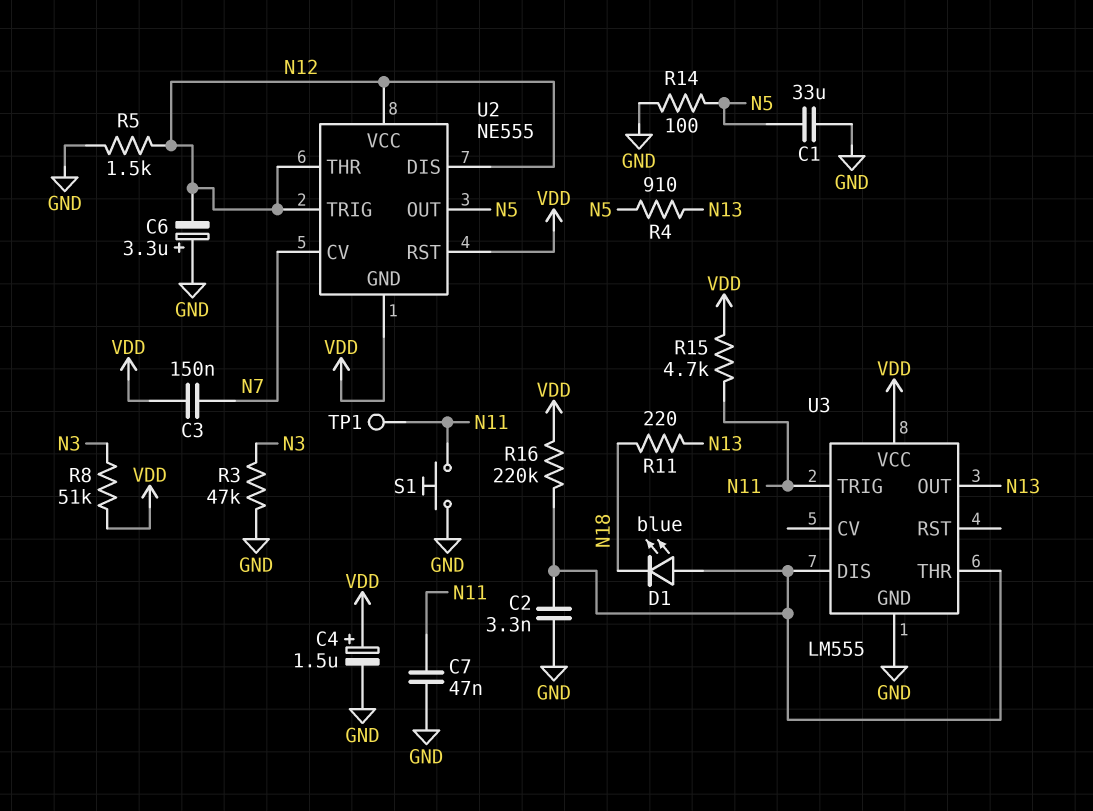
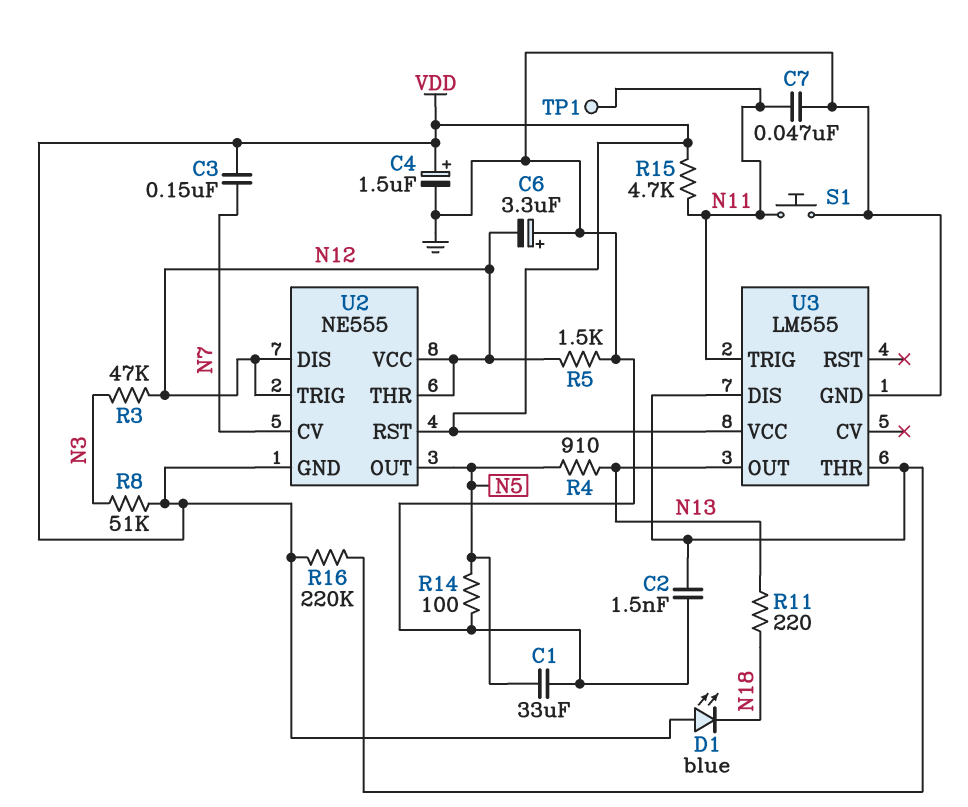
C2: 3.3nF (GND, U3/DIS) -> 1.5nF (GND, U3/DIS)
D1: LED blue (A U3/DIS, K N18) -> LED blue (A VDD, K N18)
R3: 47k (GND, N3) -> 47k (N3, N12)

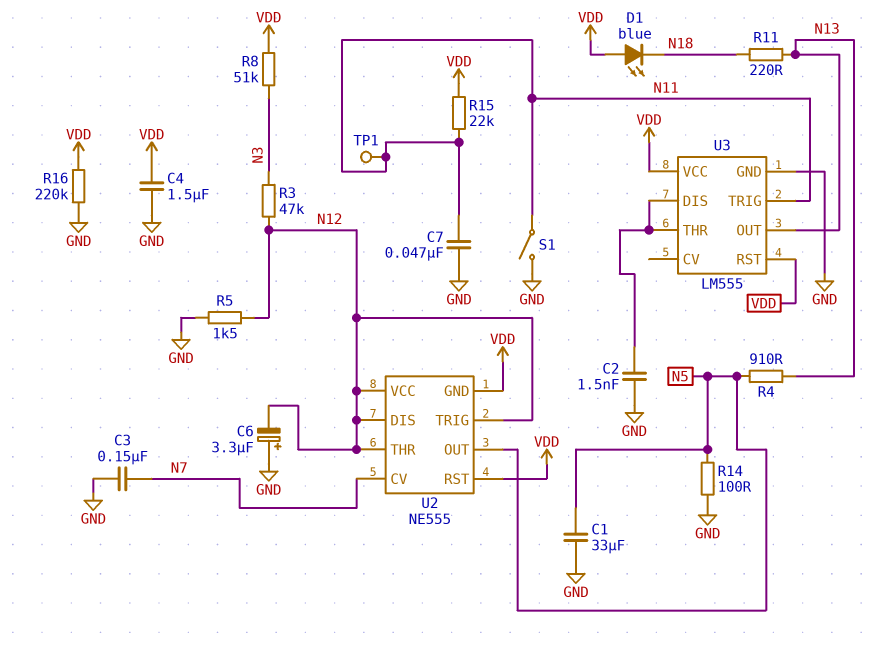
C3: 150nF (N7, VDD) -> 150nF (GND, N7)
C4: 1.5uF (plus VDD, minus GND) -> 1.5uF (GND, VDD)
R15: 4.7k (N11, VDD) -> 22k (N11, VDD)
R16: 220k (U3/DIS, VDD) -> 220k (GND, VDD)
S1: button (GND, N11) -> switch (GND, N11)
U3 pin RST: none -> VDD

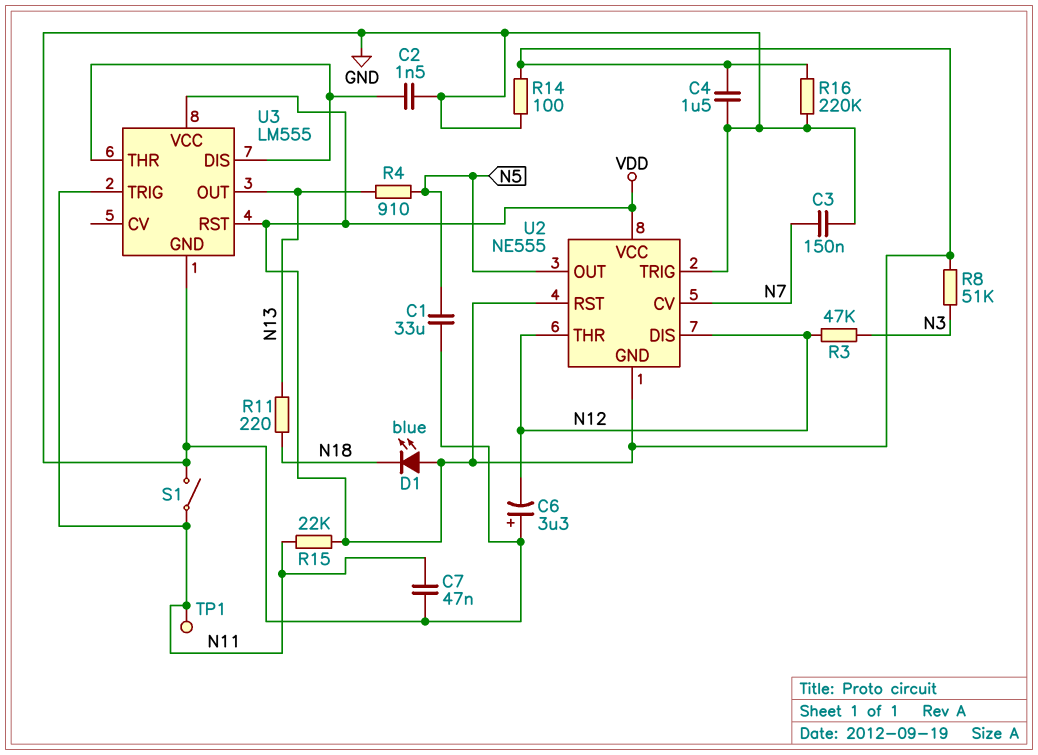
R5: 1.5k (GND, N12) -> none
R14: 100 (GND, N5) -> 100 (GND, VDD)
U2 pin TRIG: N12 -> GND
U2 pin VCC: N12 -> VDD

